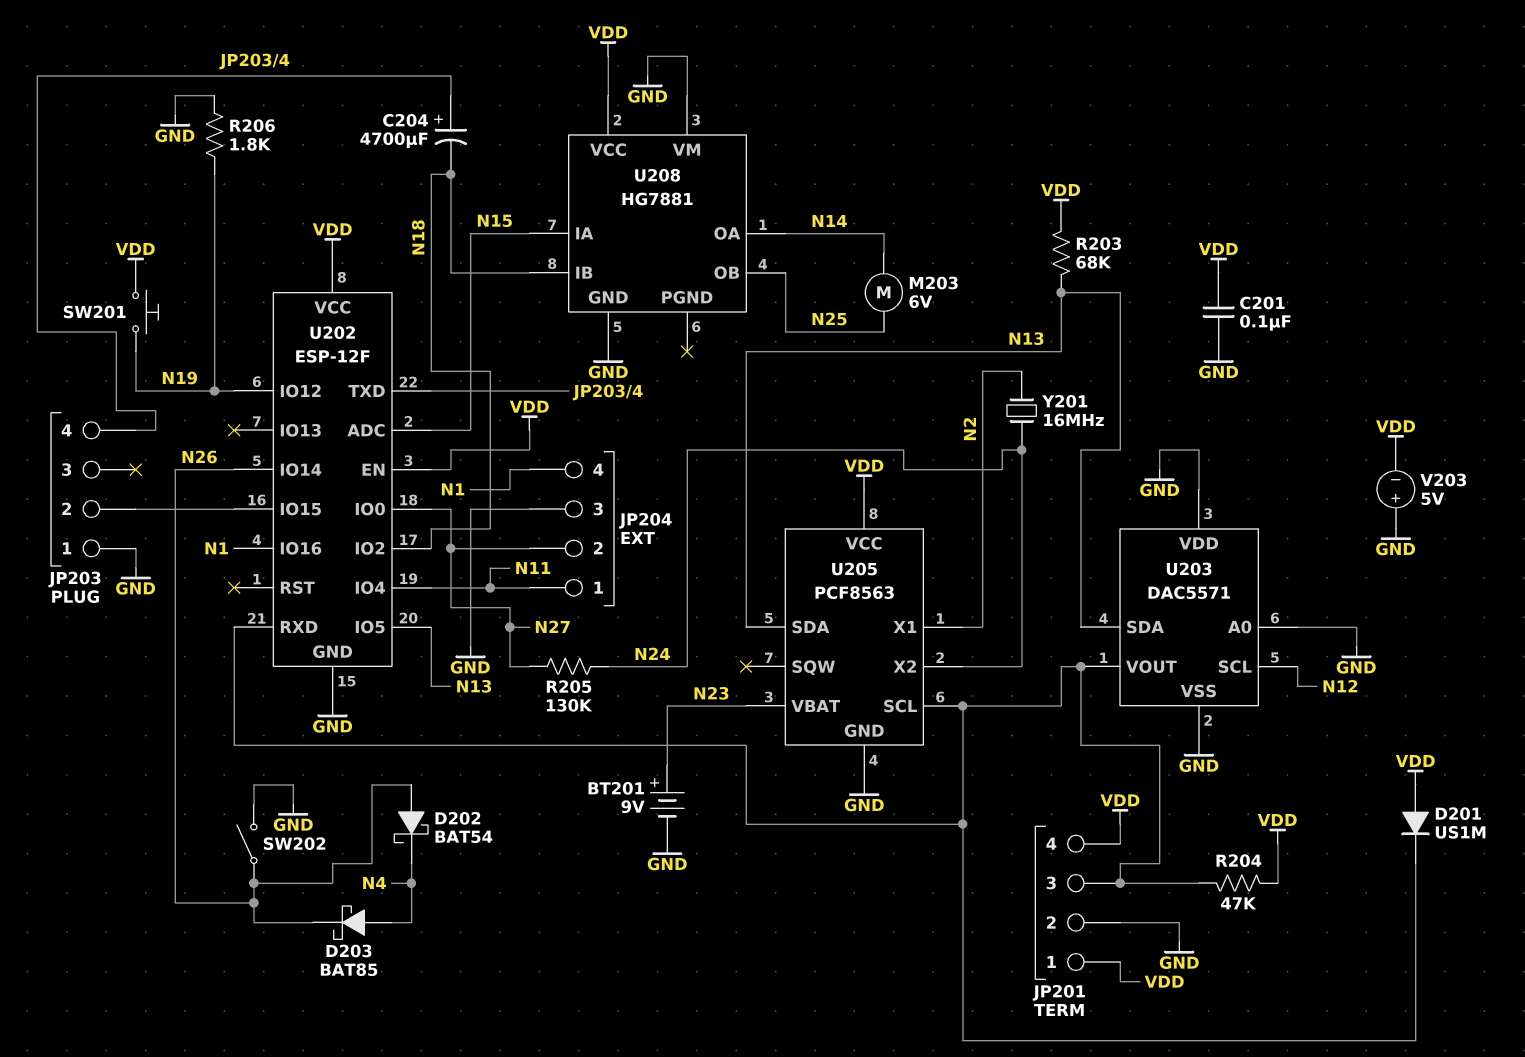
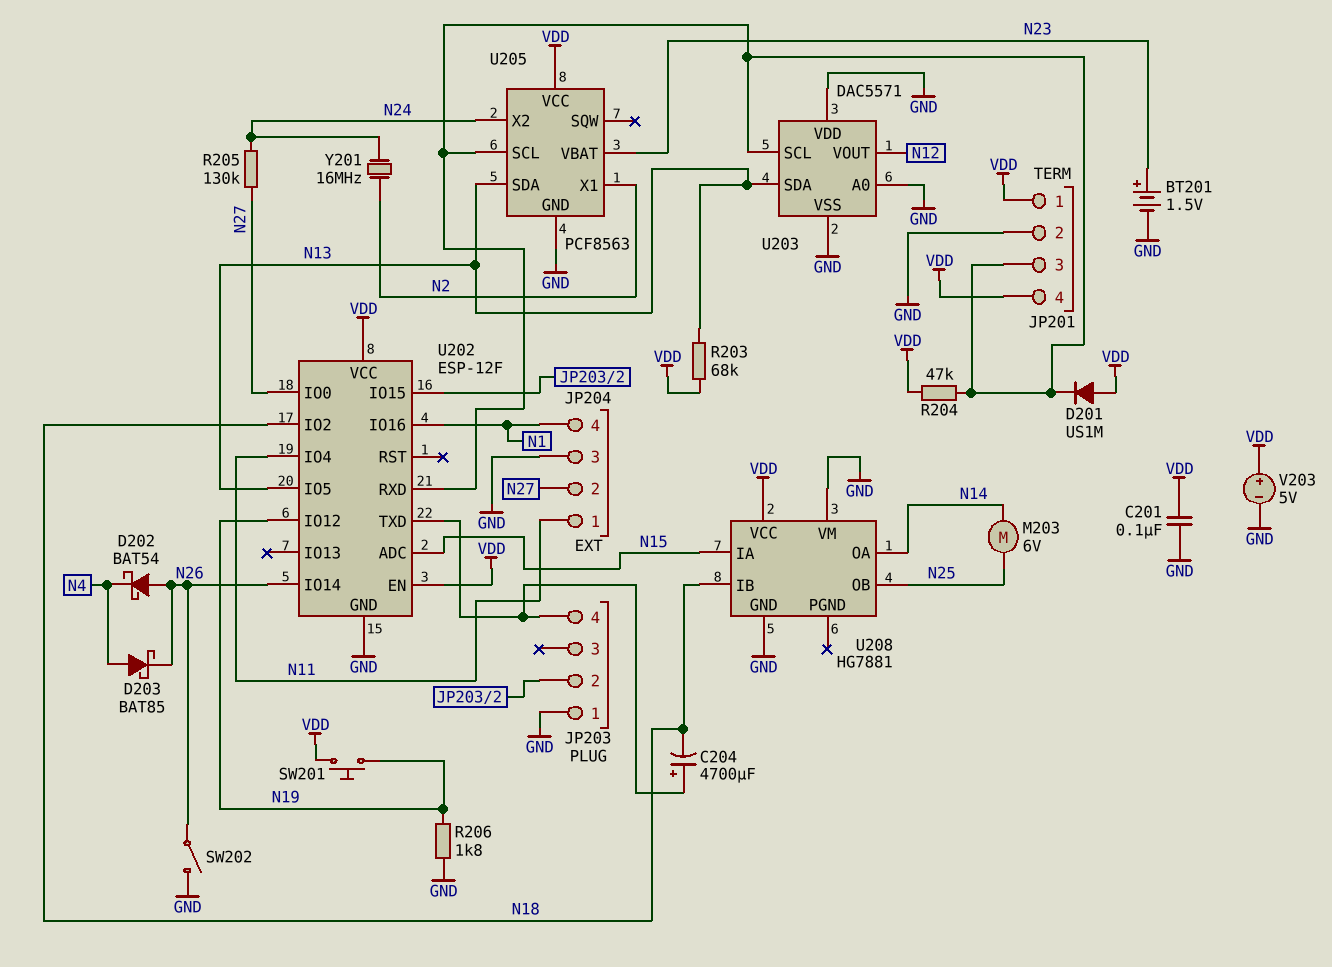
BT201: 9V (plus N23, minus GND) -> 1.5V (plus N23, minus GND)
U203 pin SCL: N12 -> JP201/3
U203 pin VOUT: JP201/3 -> N12
V203: 5V (plus GND, minus VDD) -> 5V (plus VDD, minus GND)

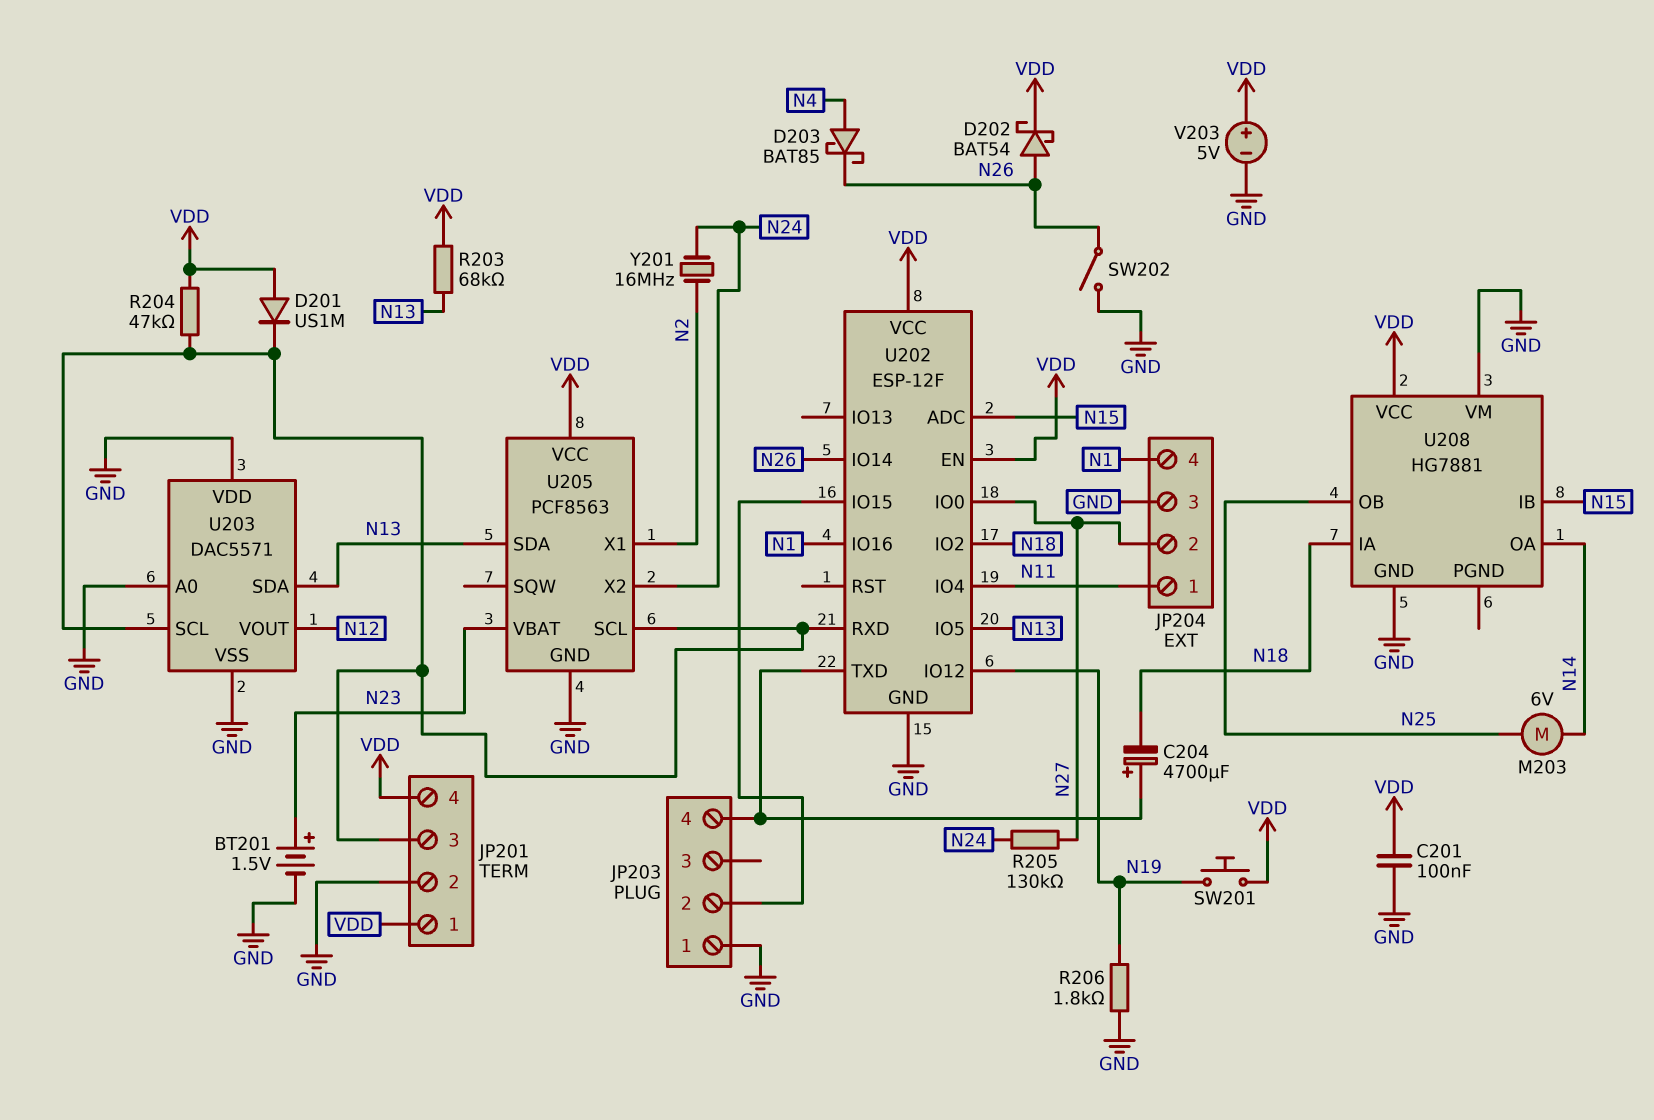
D202: schottky BAT54 (A N26, K N4) -> schottky BAT54 (A N26, K VDD)
U208 pin IA: N15 -> N18
U208 pin IB: N18 -> N15

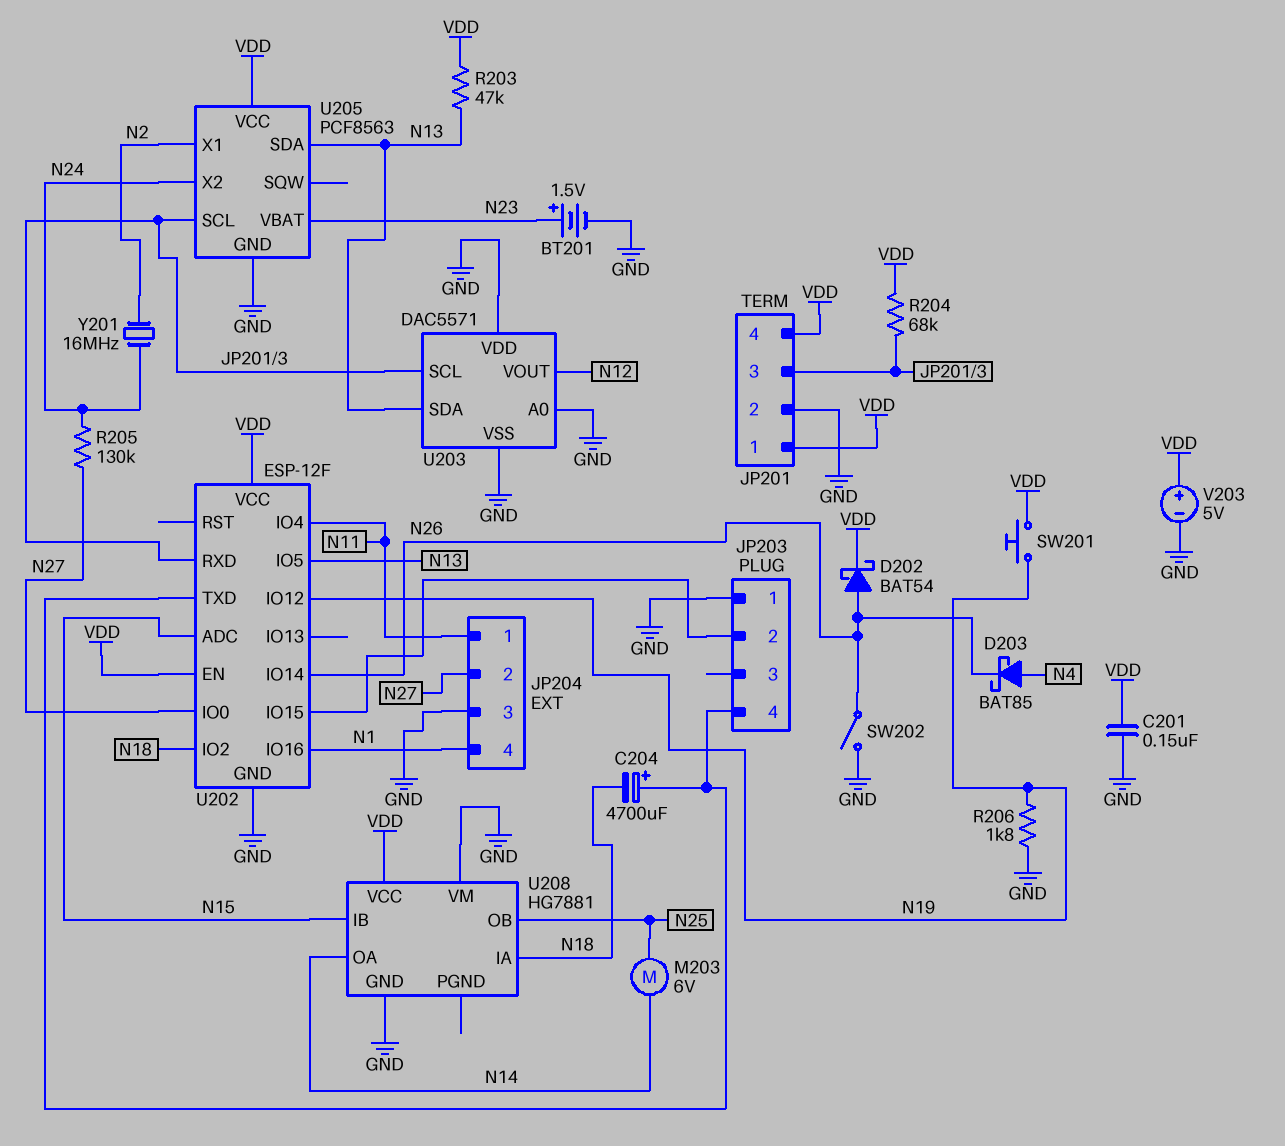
C201: 100nF (GND, VDD) -> 150nF (GND, VDD)
D201: diode US1M (A VDD, K JP201/3) -> none
R203: 68k (N13, VDD) -> 47k (N13, VDD)
R204: 47k (JP201/3, VDD) -> 68k (JP201/3, VDD)

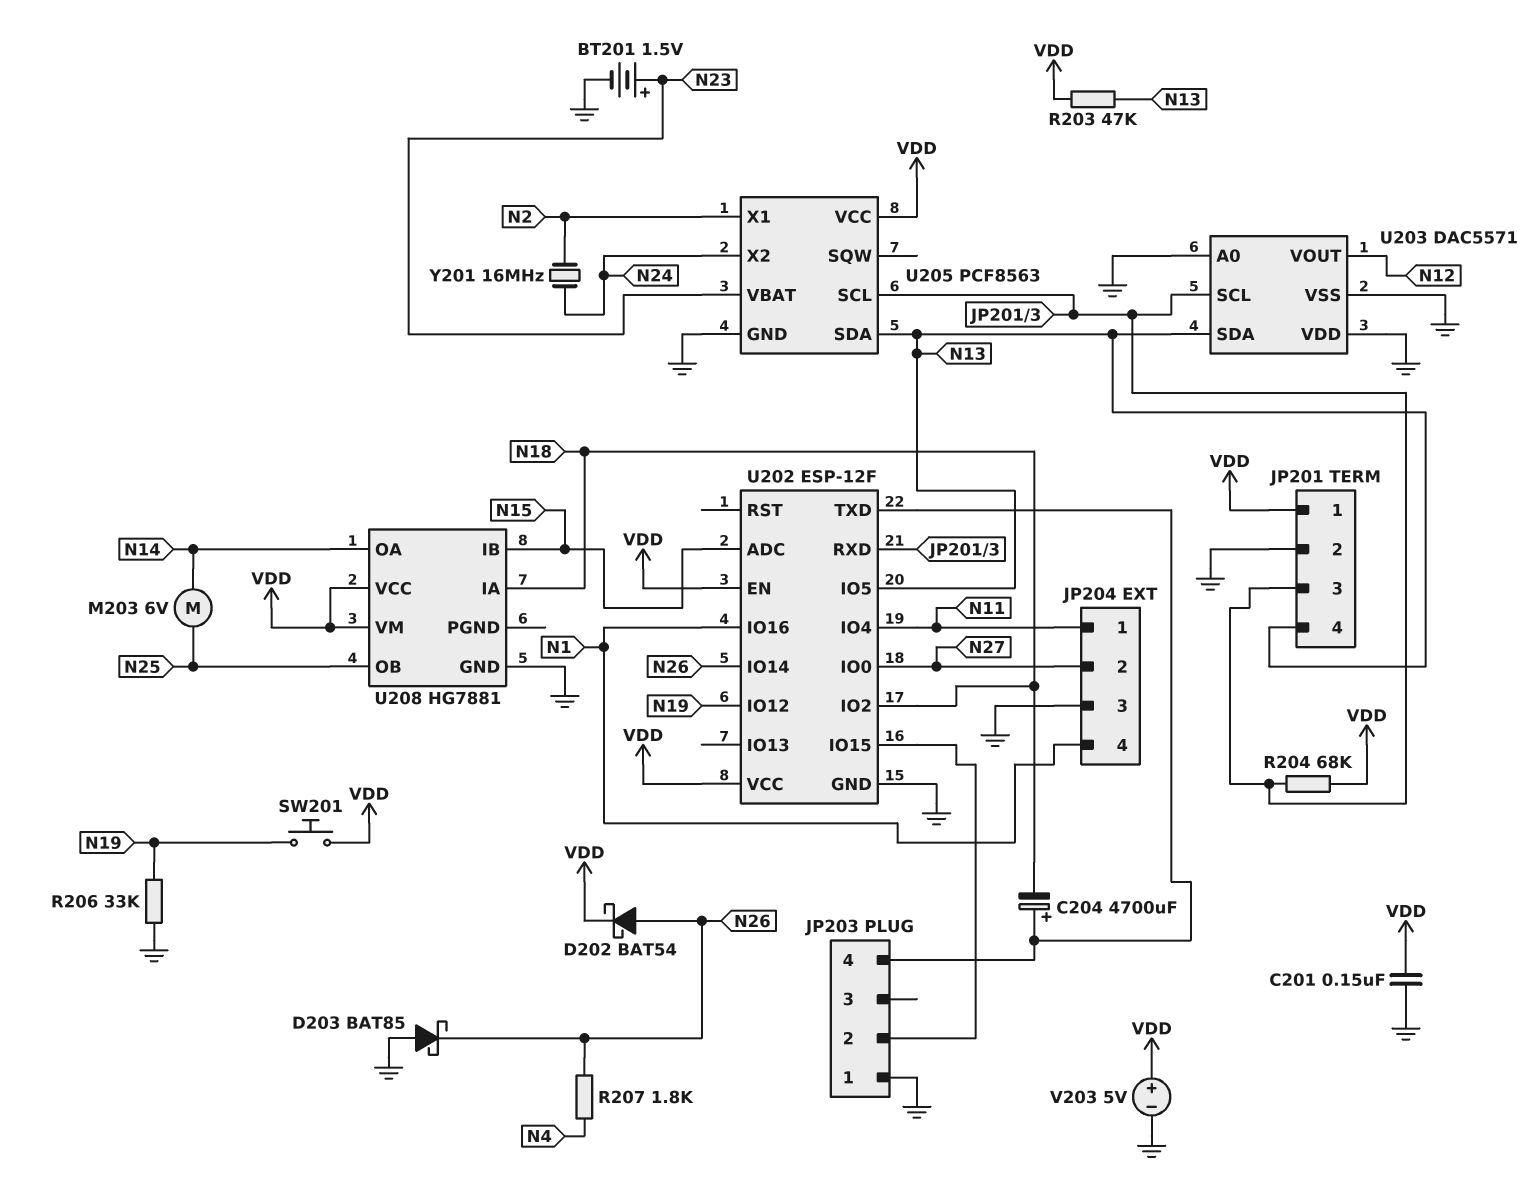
D203: schottky BAT85 (A N4, K N26) -> schottky BAT85 (A GND, K N26)
JP201 pin 4: VDD -> N13
R205: 130k (N24, N27) -> none
R206: 1.8k (GND, N19) -> 33k (GND, N19)
R207: none -> 1.8k (N4, N26)
SW202: switch (GND, N26) -> none
U208 pin VM: GND -> VDD

